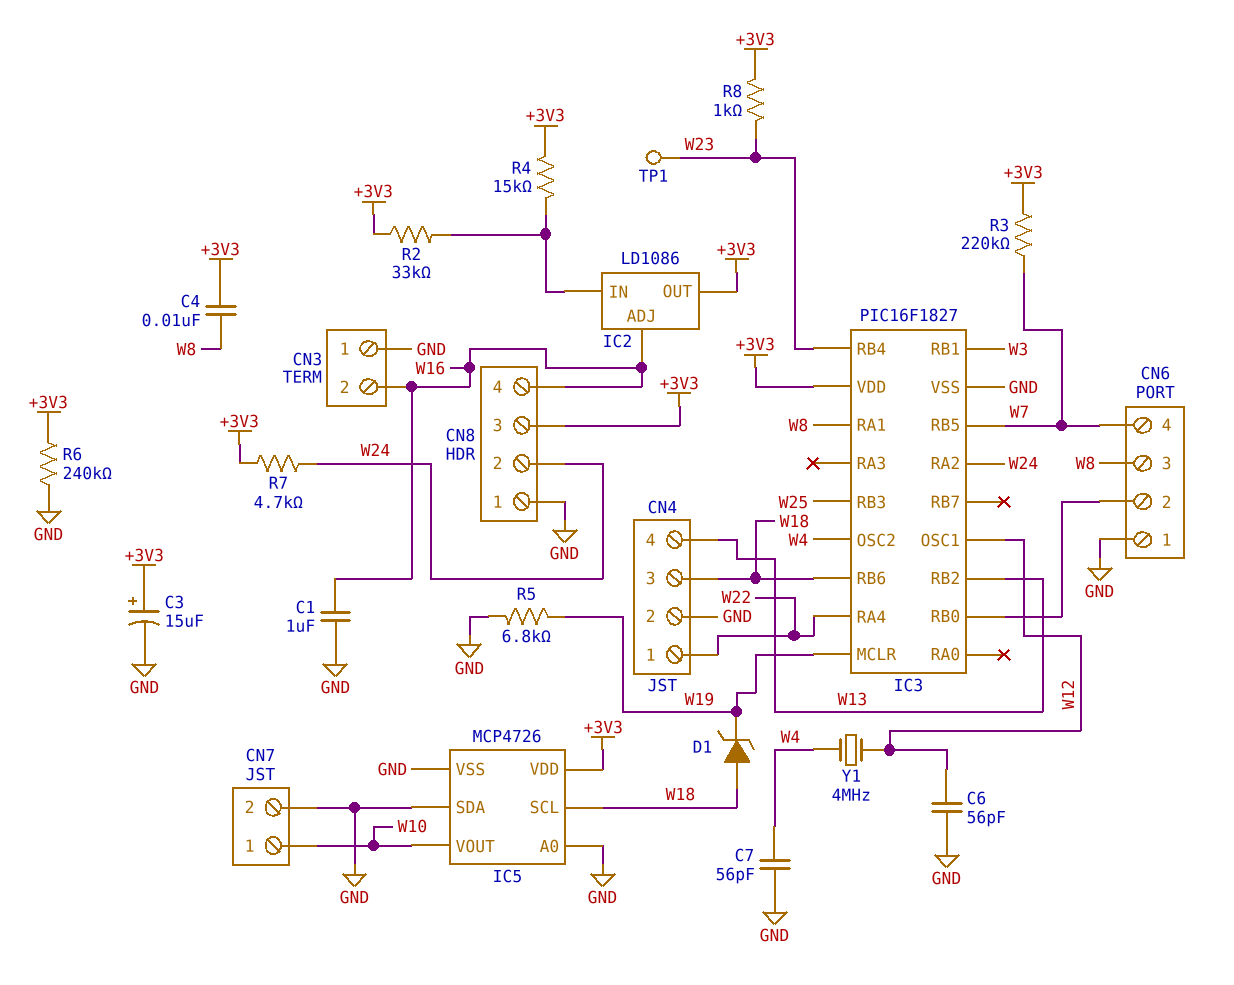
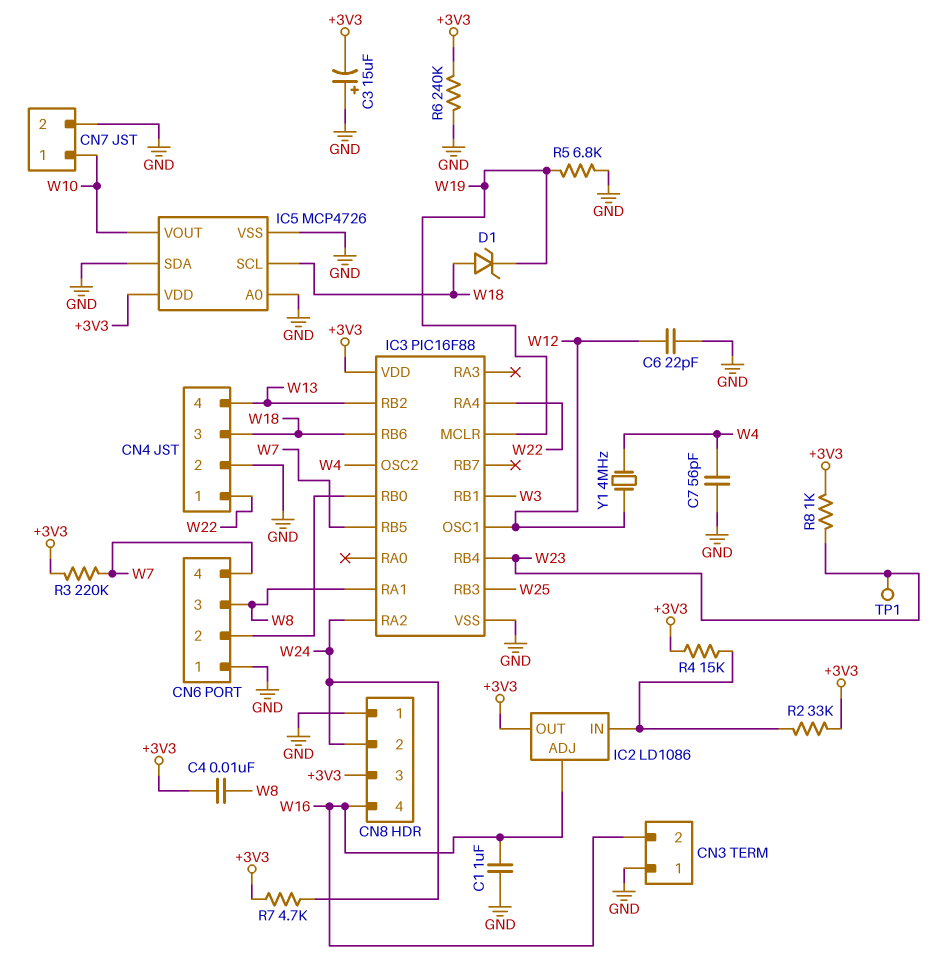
C3: 15uF (plus +3V3, minus GND) -> 15uF (plus GND, minus +3V3)
C6: 56pF (GND, W12) -> 22pF (GND, W12)
IC3: PIC16F1827 -> PIC16F88

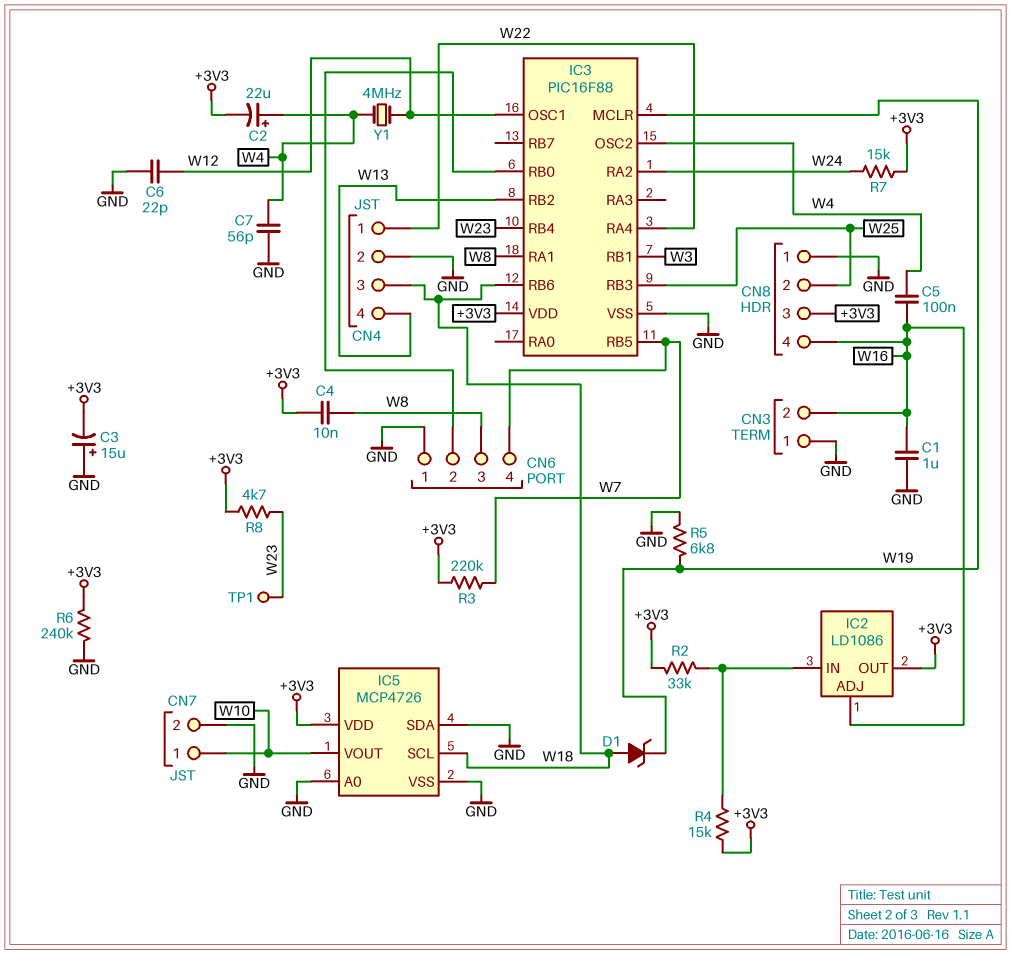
C2: none -> 22uF (plus W4, minus +3V3)
C5: none -> 100nF (W4, W16)
CN8 pin 2: W24 -> W25
R7: 4.7k (+3V3, W24) -> 15k (+3V3, W24)
R8: 1k (+3V3, W23) -> 4.7k (+3V3, W23)

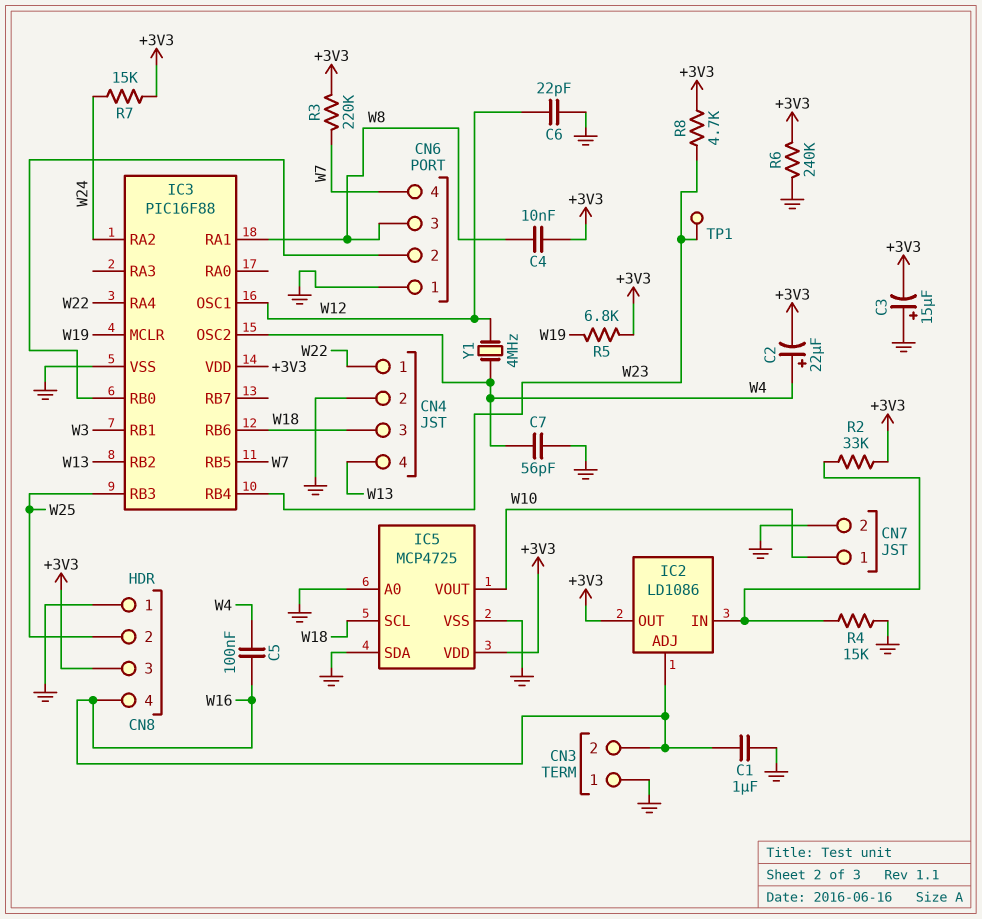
D1: zener (A W18, K W19) -> none
IC5: MCP4726 -> MCP4725
R4: 15k (+3V3, IC2/IN) -> 15k (GND, IC2/IN)
R5: 6.8k (GND, W19) -> 6.8k (+3V3, W19)

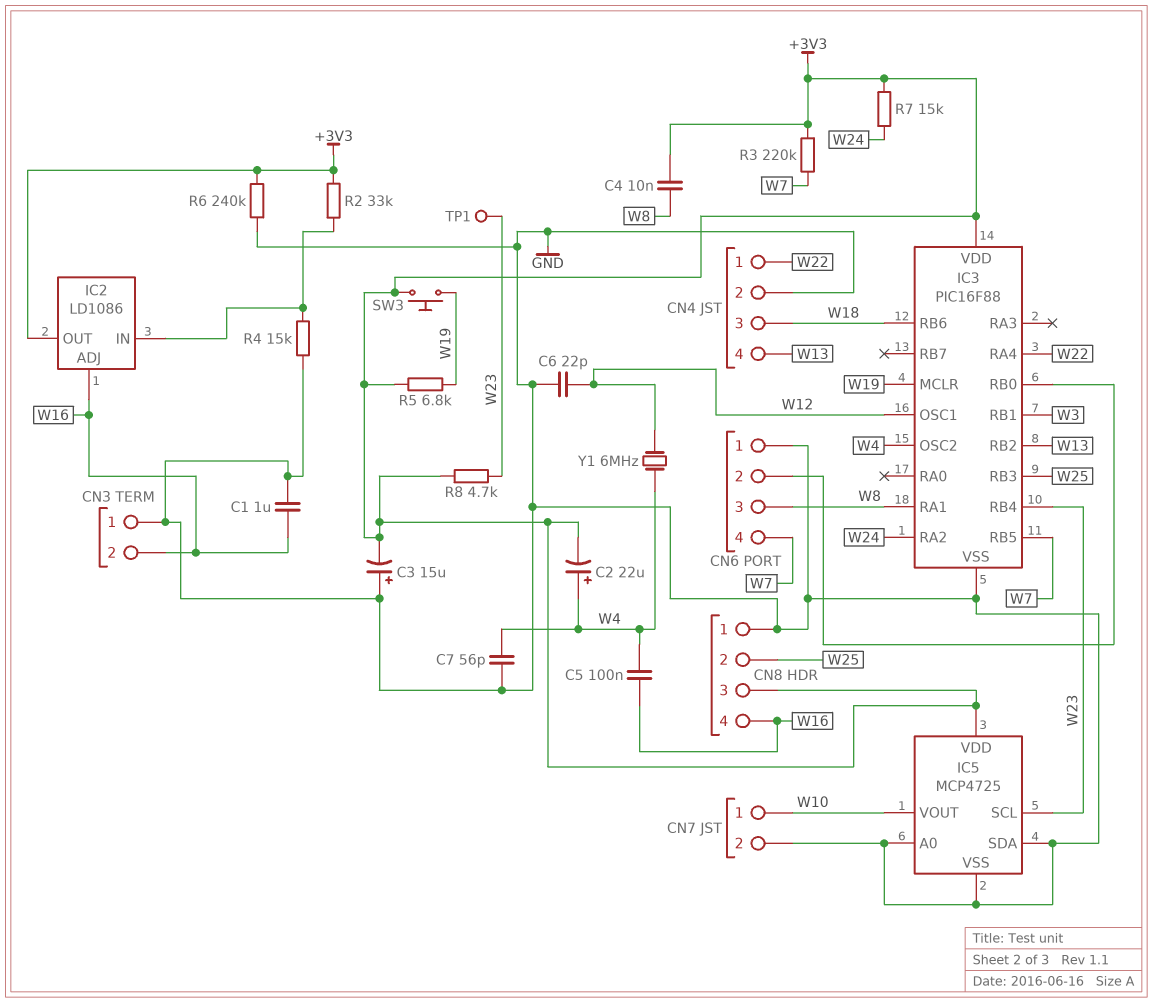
IC5 pin SCL: W18 -> W23
SW3: none -> button (+3V3, W19)
Y1: 4MHz (W4, W12) -> 6MHz (W4, W12)

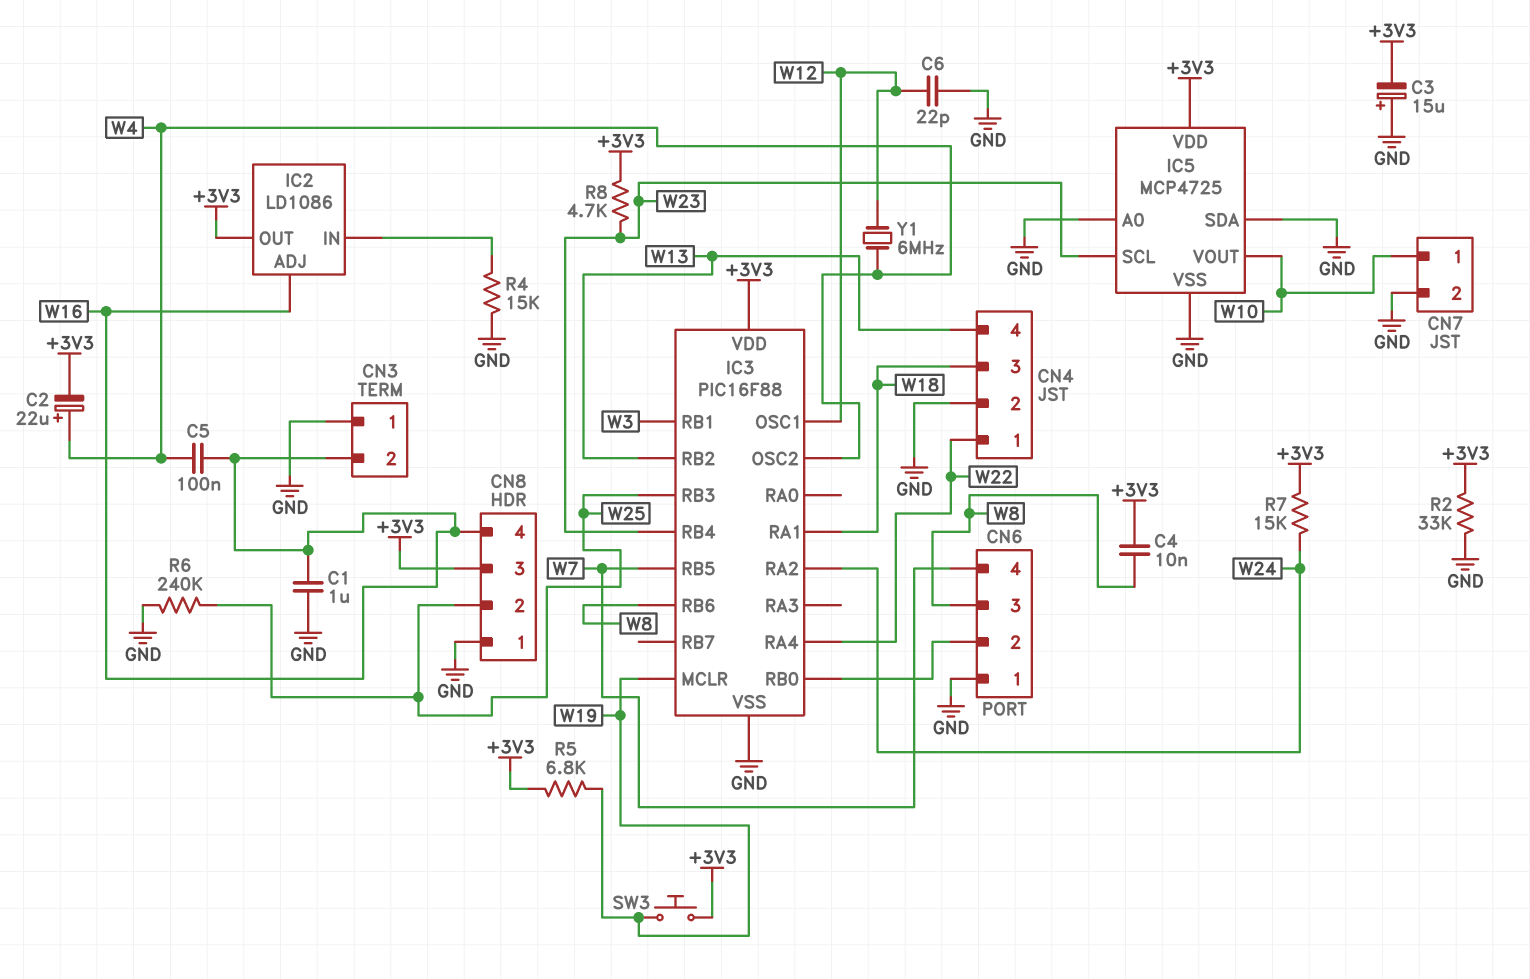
C7: 56pF (GND, W4) -> none
IC3 pin RA1: W8 -> W18
IC3 pin RB6: W18 -> W8
R2: 33k (+3V3, IC2/IN) -> 33k (+3V3, GND)
R3: 220k (+3V3, W7) -> none
R6: 240k (+3V3, GND) -> 240k (GND, W25)
TP1: test point (W23) -> none

